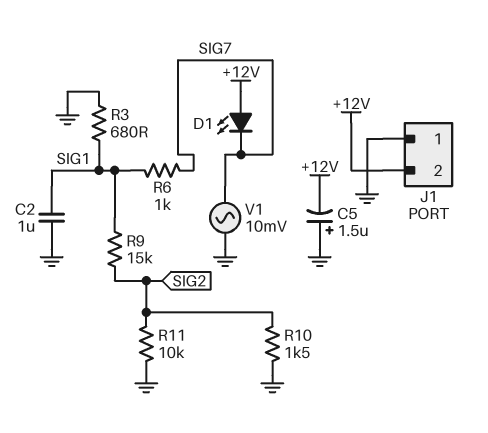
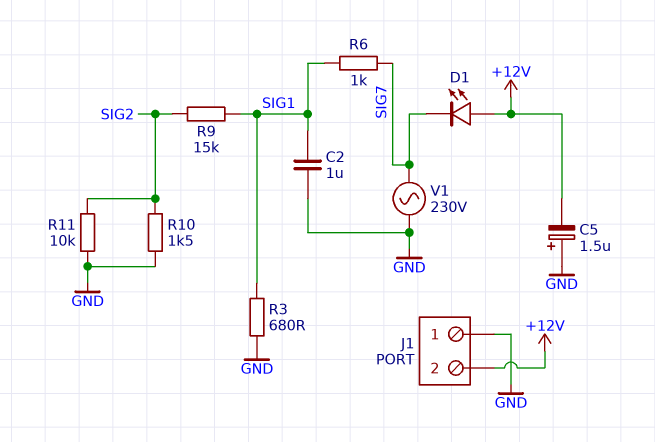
V1: AC 10mV (GND, SIG7) -> AC 230V (GND, SIG7)

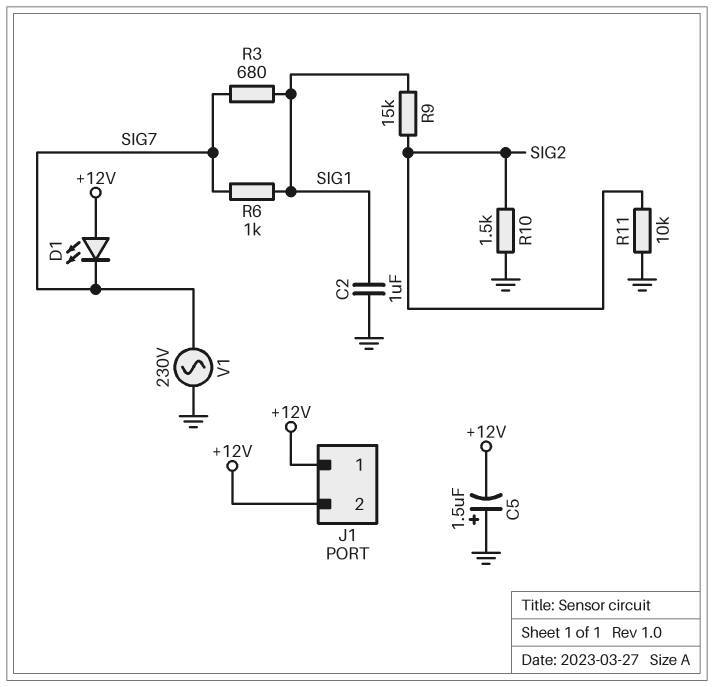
J1 pin 1: GND -> +12V
R3: 680 (GND, SIG1) -> 680 (SIG1, SIG7)

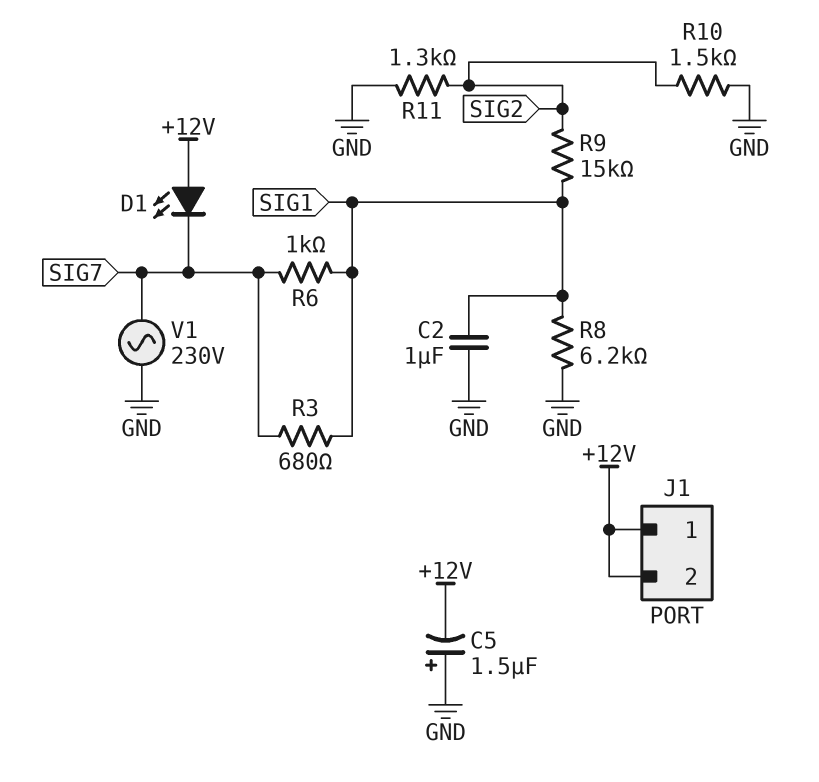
R8: none -> 6.2k (GND, SIG1)
R11: 10k (GND, SIG2) -> 1.3k (GND, SIG2)

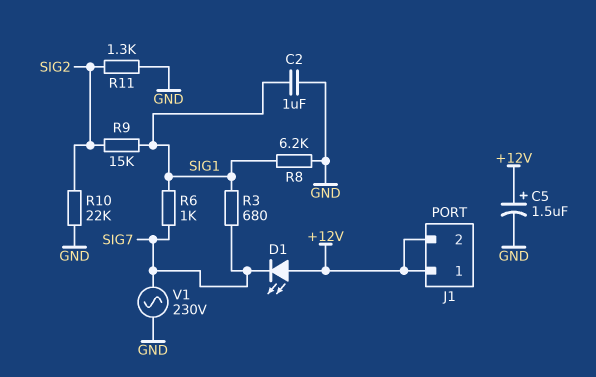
C5: 1.5uF (plus GND, minus +12V) -> 1.5uF (plus +12V, minus GND)
R10: 1.5k (GND, SIG2) -> 22k (GND, SIG2)

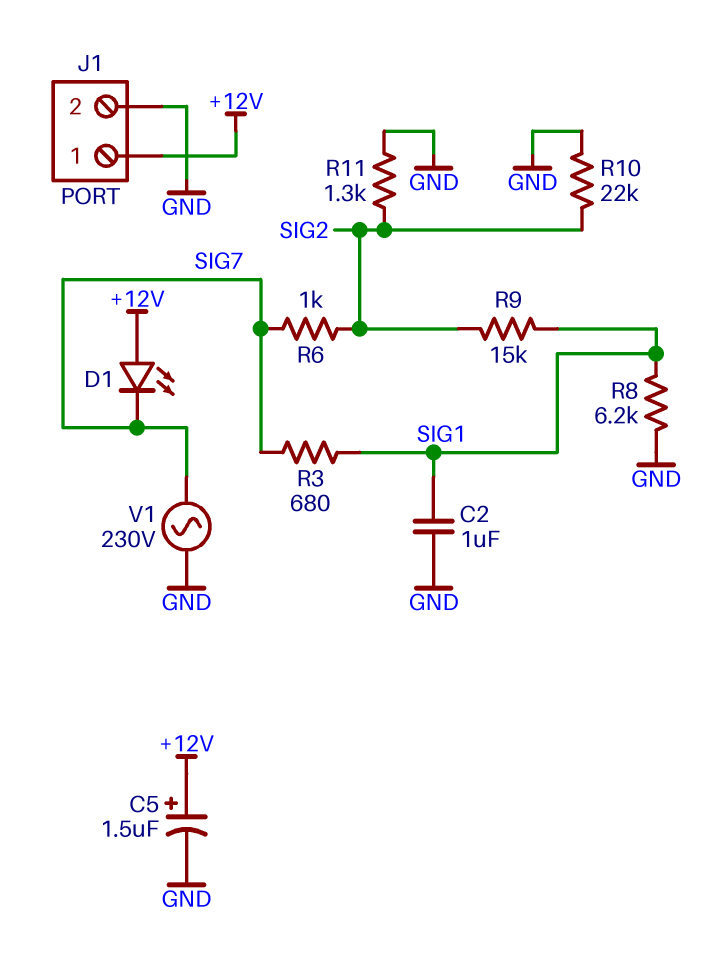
J1 pin 2: +12V -> GND
R6: 1k (SIG1, SIG7) -> 1k (SIG2, SIG7)

